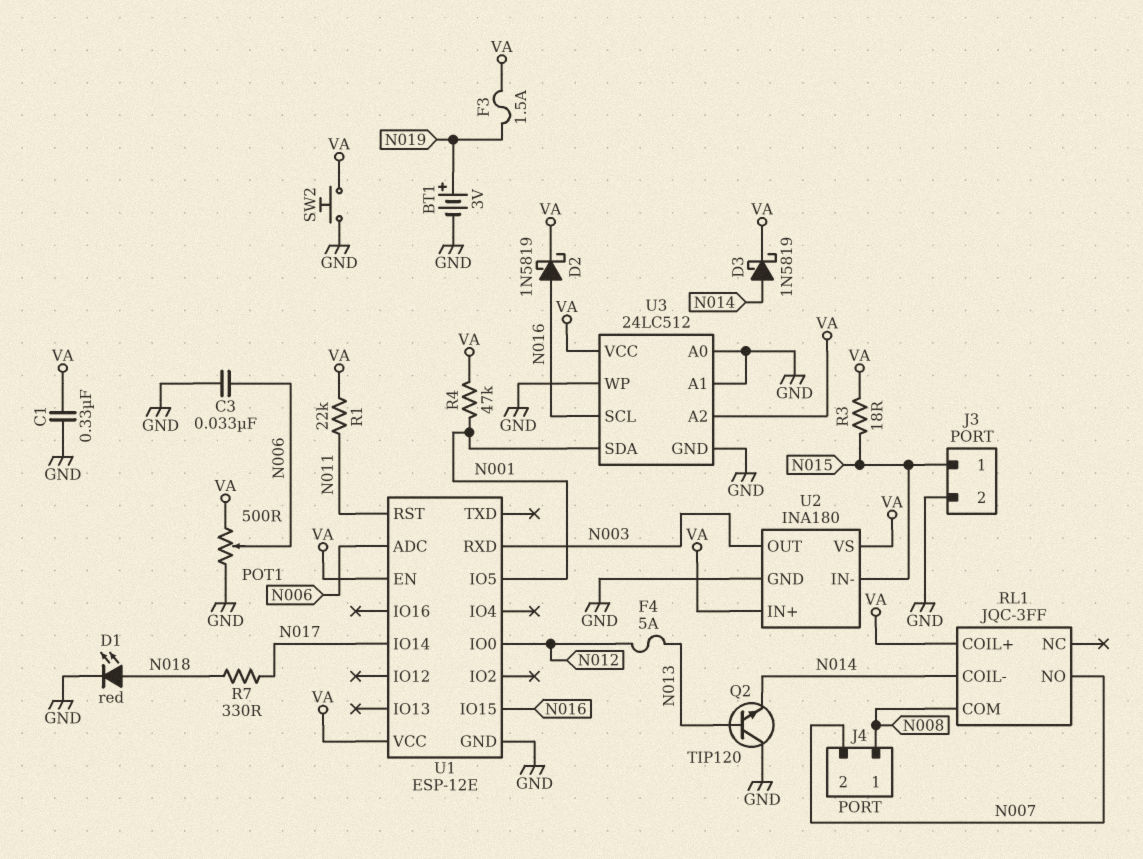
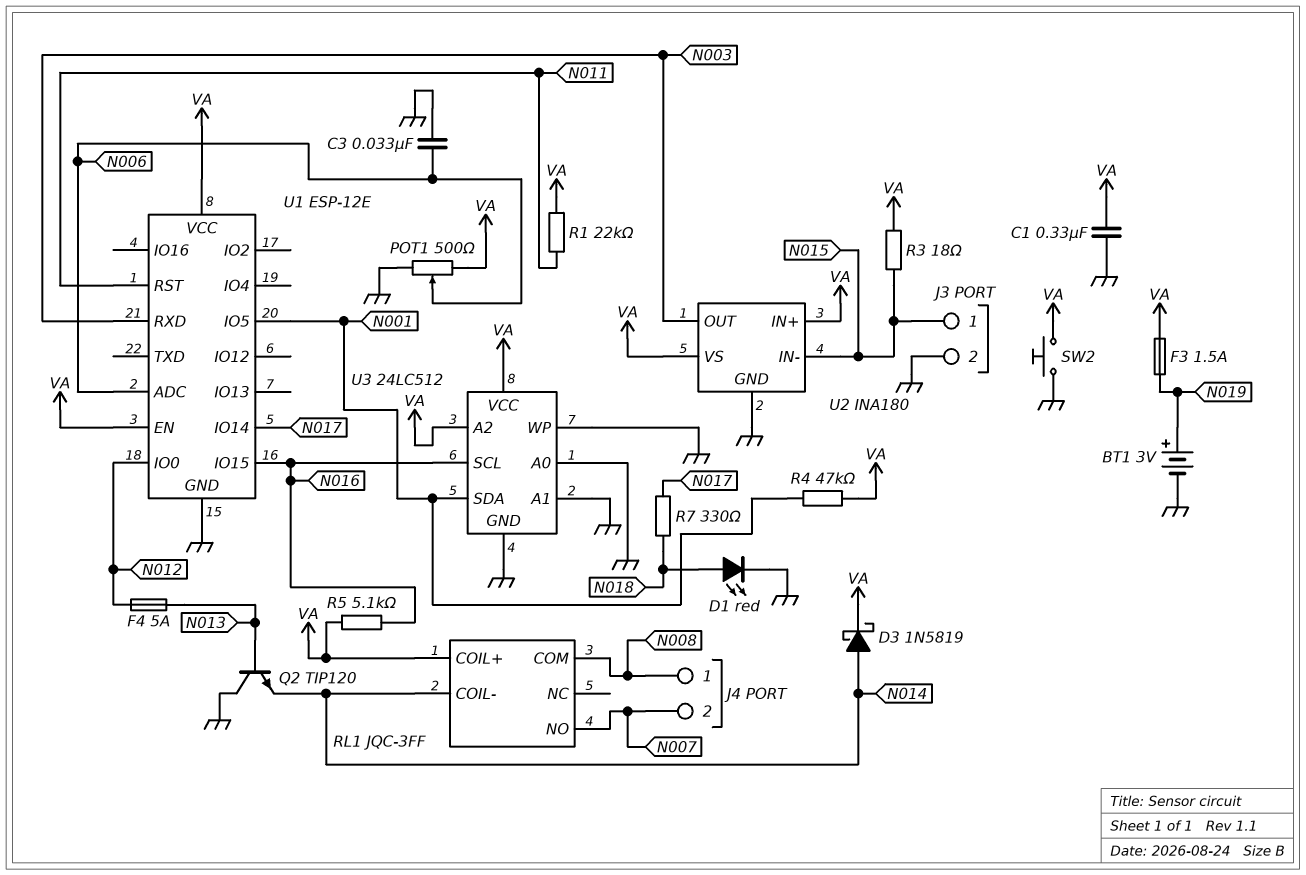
D2: schottky 1N5819 (A N016, K VA) -> none
R5: none -> 5.1k (N016, VA)

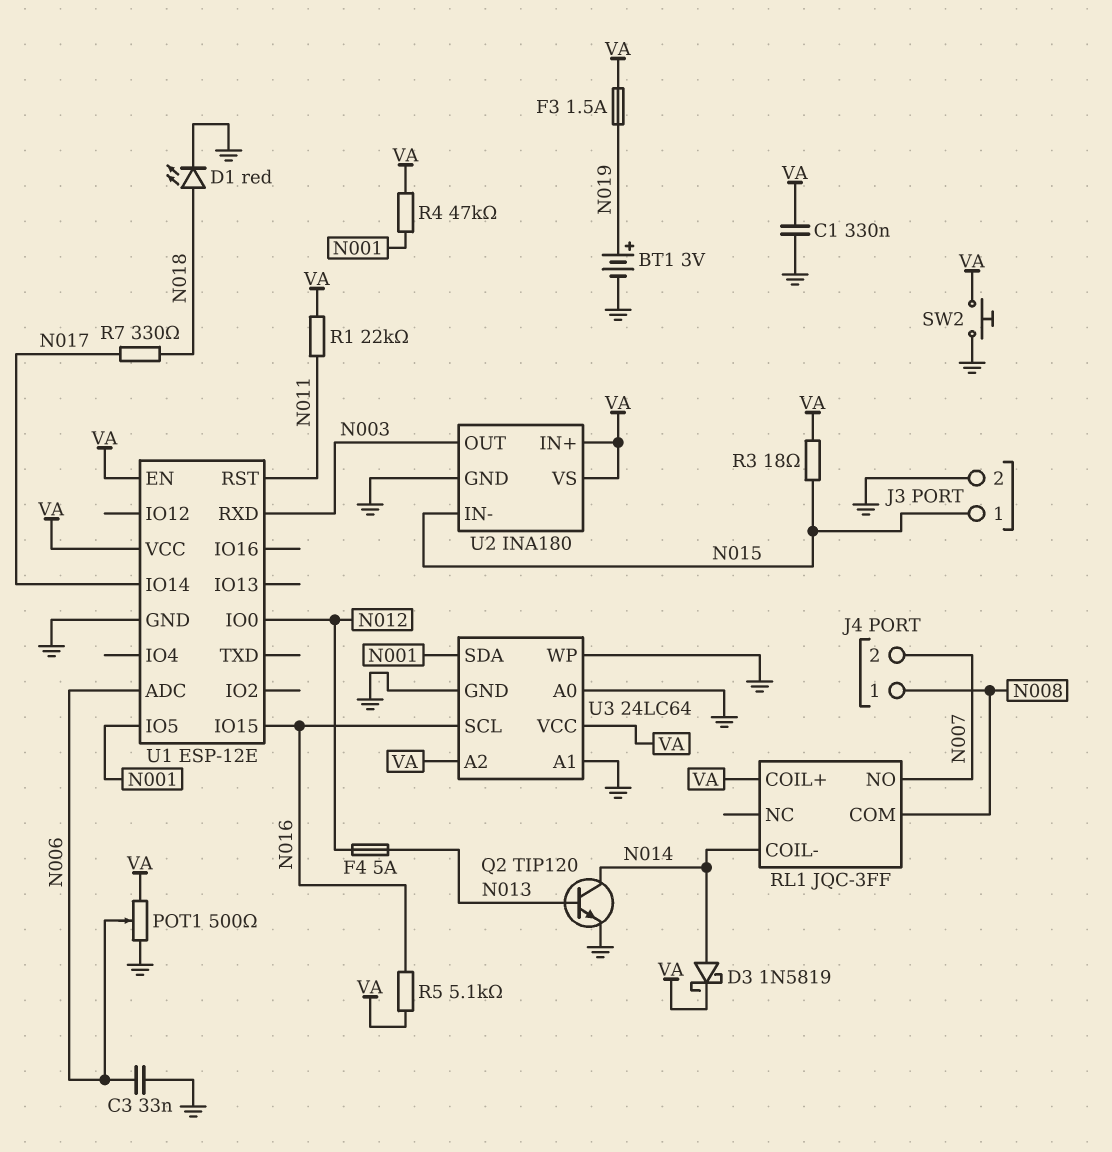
Q2: NPN TIP120 (B N013, C GND, E N014) -> NPN TIP120 (B N013, C N014, E GND)
U3: 24LC512 -> 24LC64

